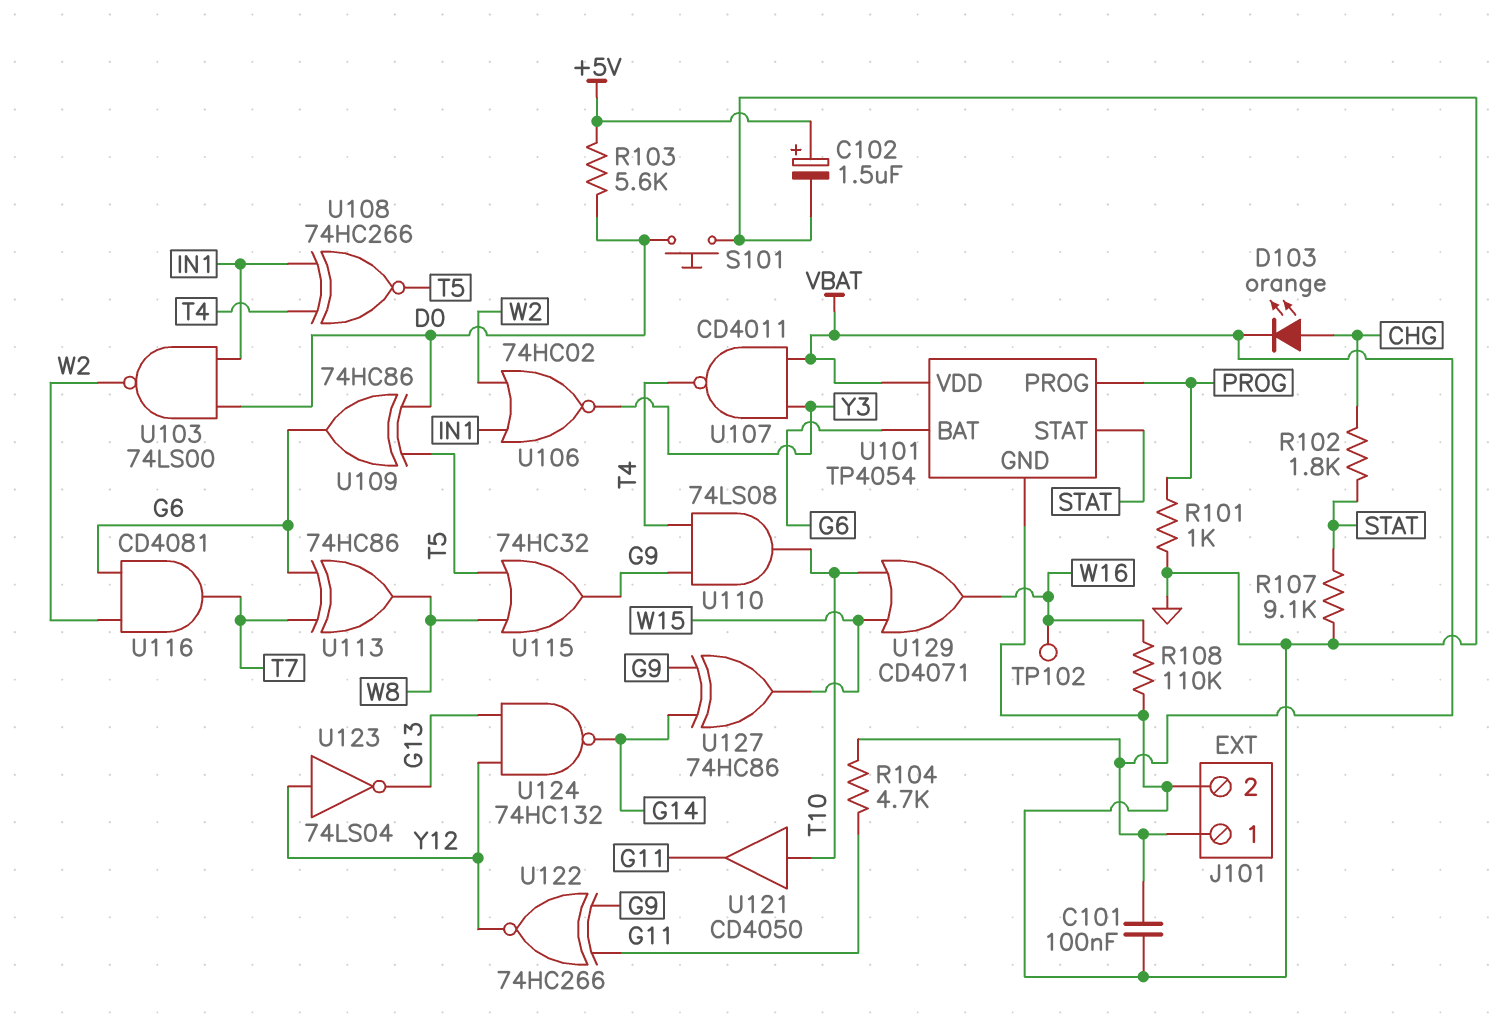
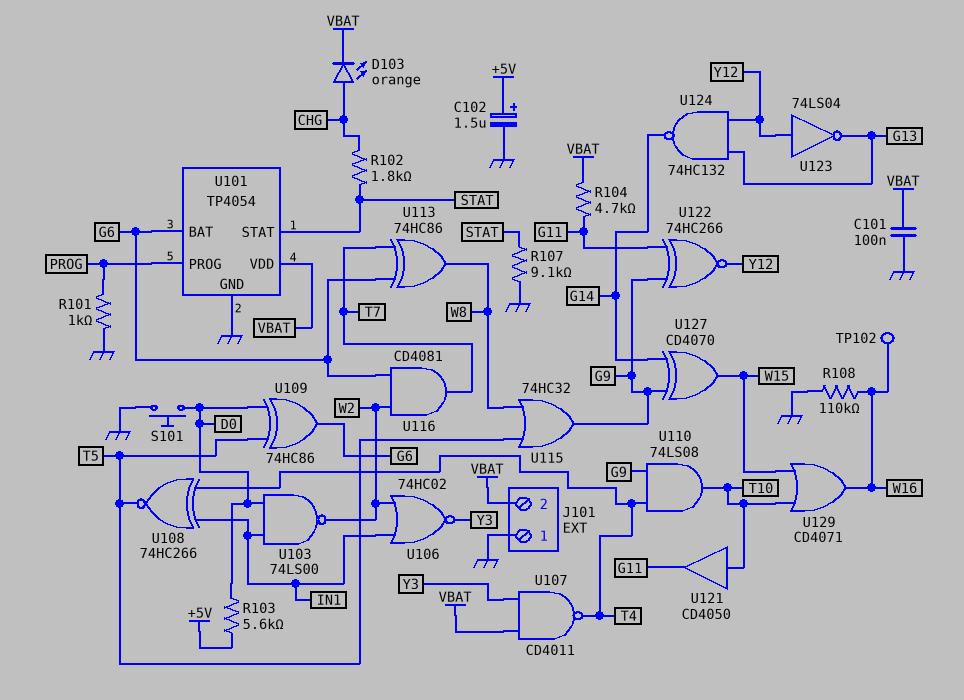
J101 pin 1: VBAT -> GND
J101 pin 2: GND -> VBAT
U127: XOR 74HC86 (in G9, in G14, out W15) -> XOR CD4070 (in G9, in G14, out W15)

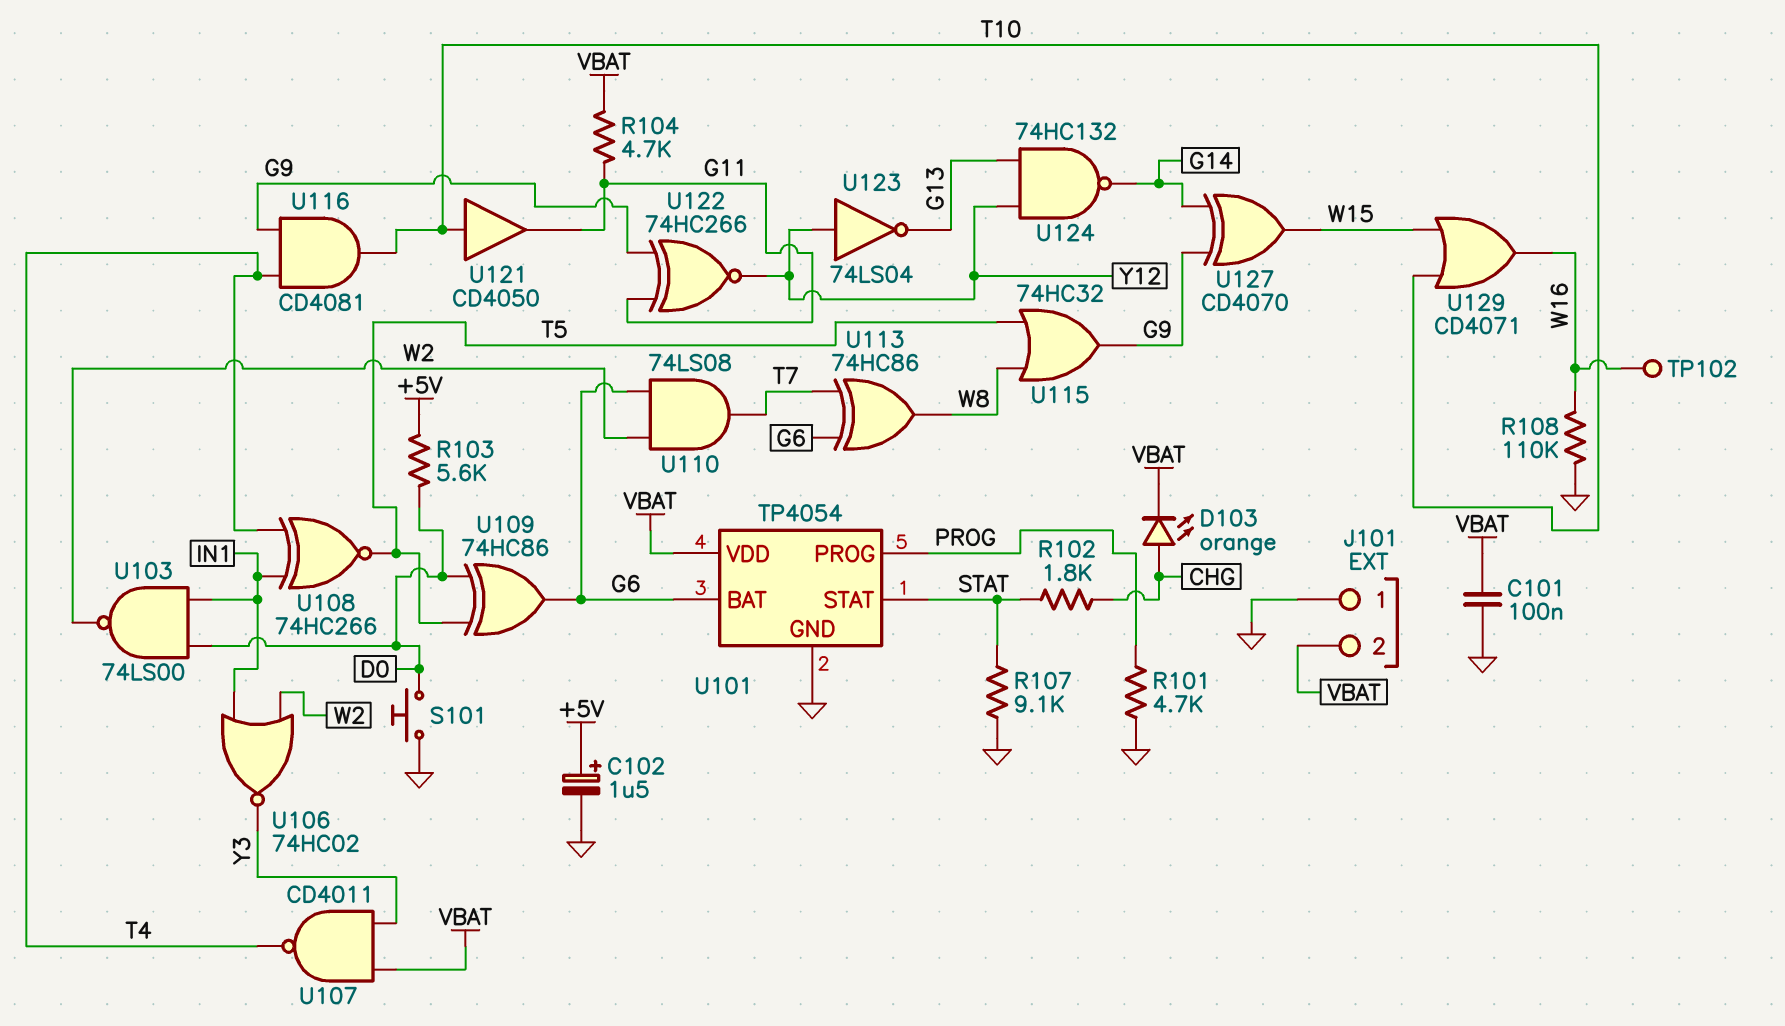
R101: 1k (GND, PROG) -> 4.7k (GND, PROG)
U110: AND 74LS08 (in G9, in T4, out T10) -> AND 74LS08 (in G6, in W2, out T7)
U116: AND CD4081 (in G6, in W2, out T7) -> AND CD4081 (in G9, in T4, out T10)

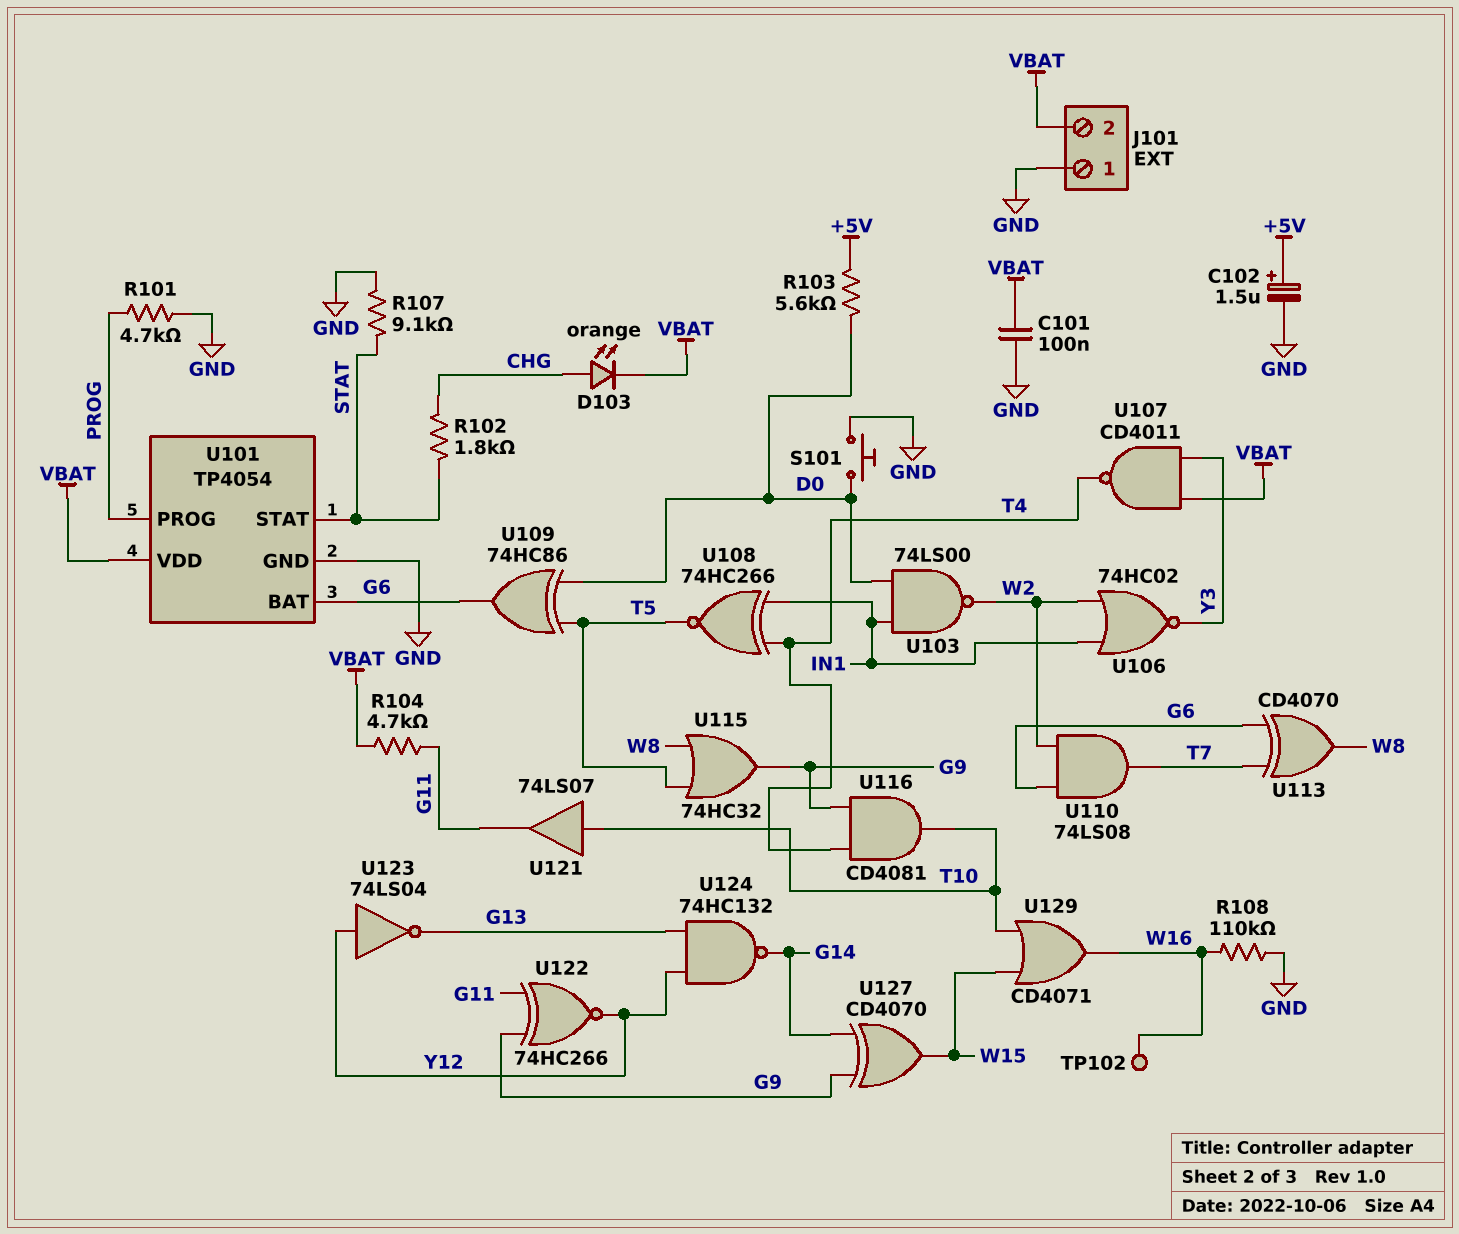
U113: XOR 74HC86 (in G6, in T7, out W8) -> XOR CD4070 (in G6, in T7, out W8)
U121: buffer CD4050 (in T10, out G11) -> buffer 74LS07 (in T10, out G11)

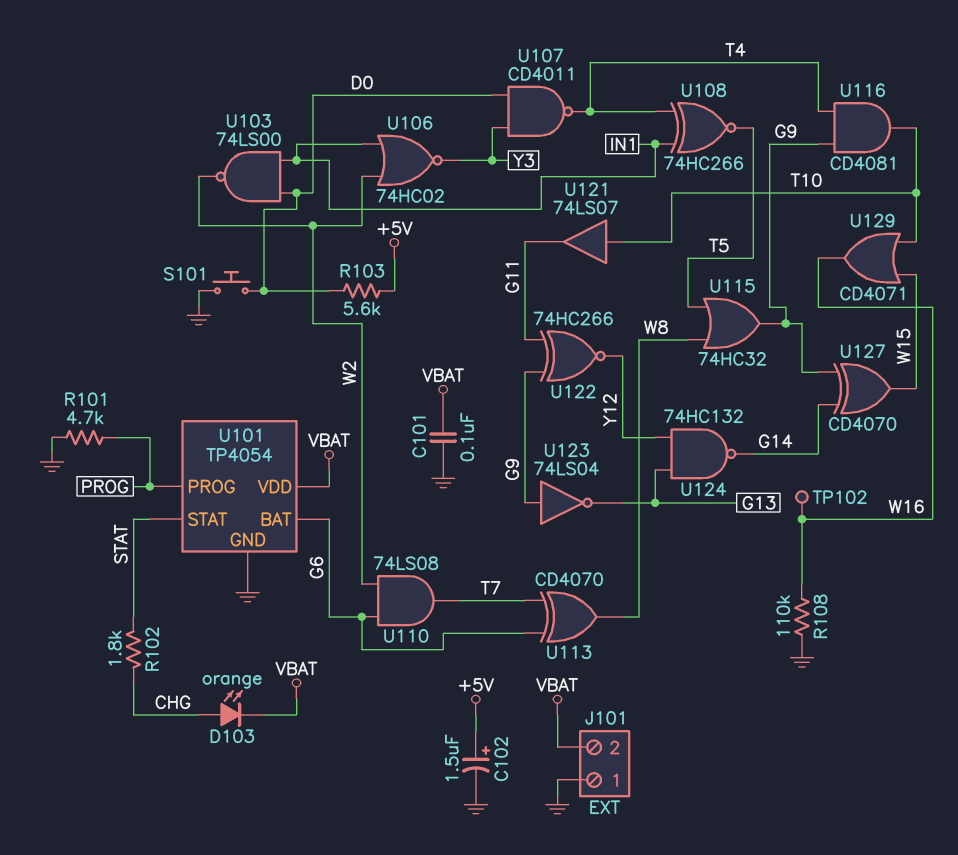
R104: 4.7k (G11, VBAT) -> none
R107: 9.1k (GND, STAT) -> none
U107: NAND CD4011 (in VBAT, in Y3, out T4) -> NAND CD4011 (in D0, in Y3, out T4)
U109: XOR 74HC86 (in D0, in T5, out G6) -> none
U123: NOT 74LS04 (in Y12, out G13) -> NOT 74LS04 (in G9, out G13)

